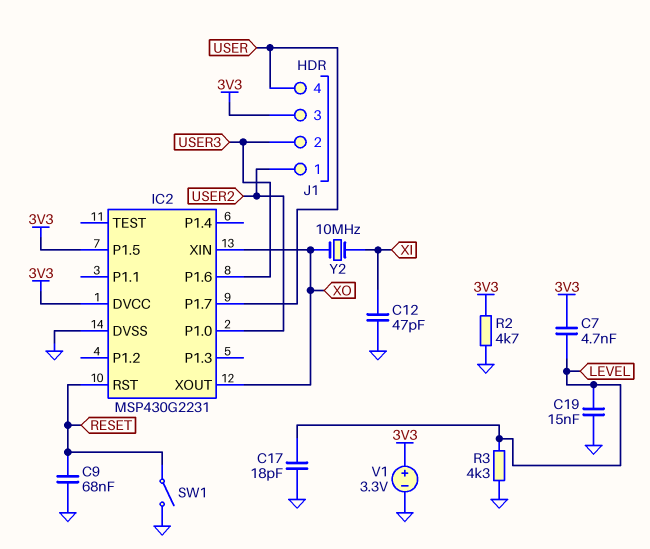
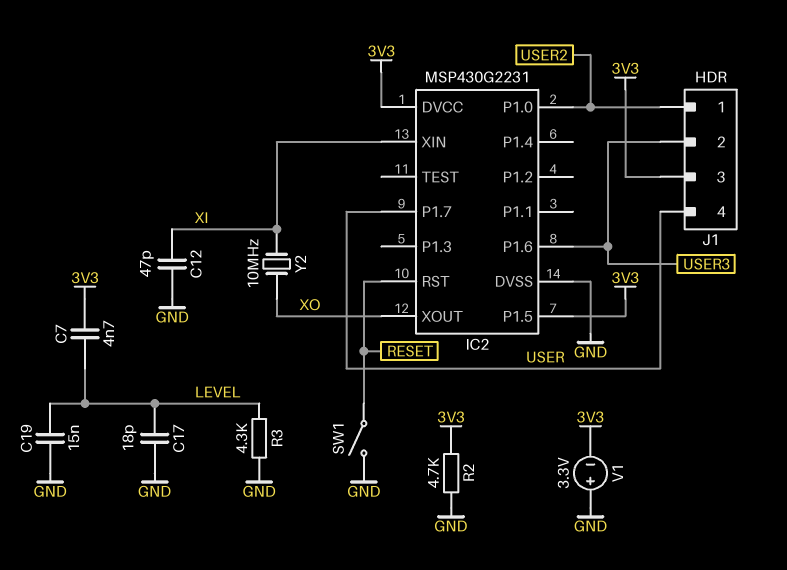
C9: 68nF (GND, RESET) -> none
IC2 pin XIN: XO -> XI
V1: 3.3V (plus 3V3, minus GND) -> 3.3V (plus GND, minus 3V3)

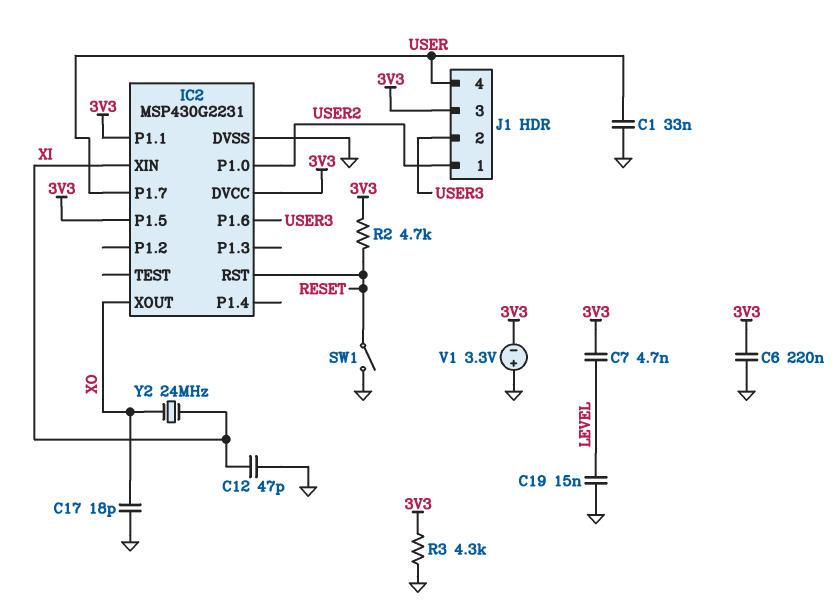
C1: none -> 33nF (GND, USER)
C6: none -> 220nF (3V3, GND)
C17: 18pF (GND, LEVEL) -> 18pF (GND, XO)
IC2 pin P1.1: none -> 3V3
R2: 4.7k (3V3, GND) -> 4.7k (3V3, RESET)
R3: 4.3k (GND, LEVEL) -> 4.3k (3V3, GND)
Y2: 10MHz (XI, XO) -> 24MHz (XI, XO)

